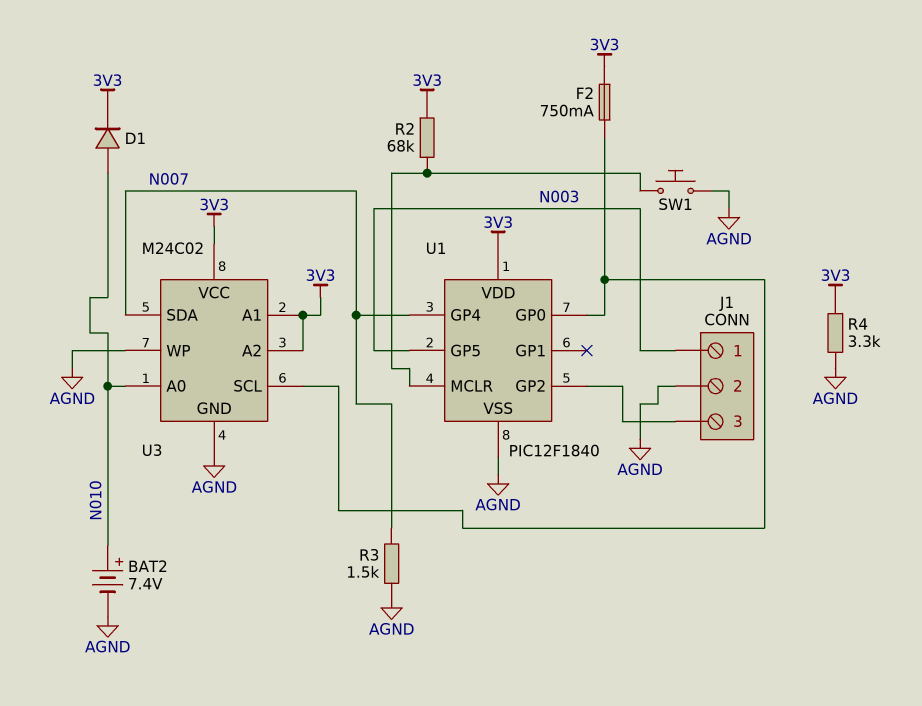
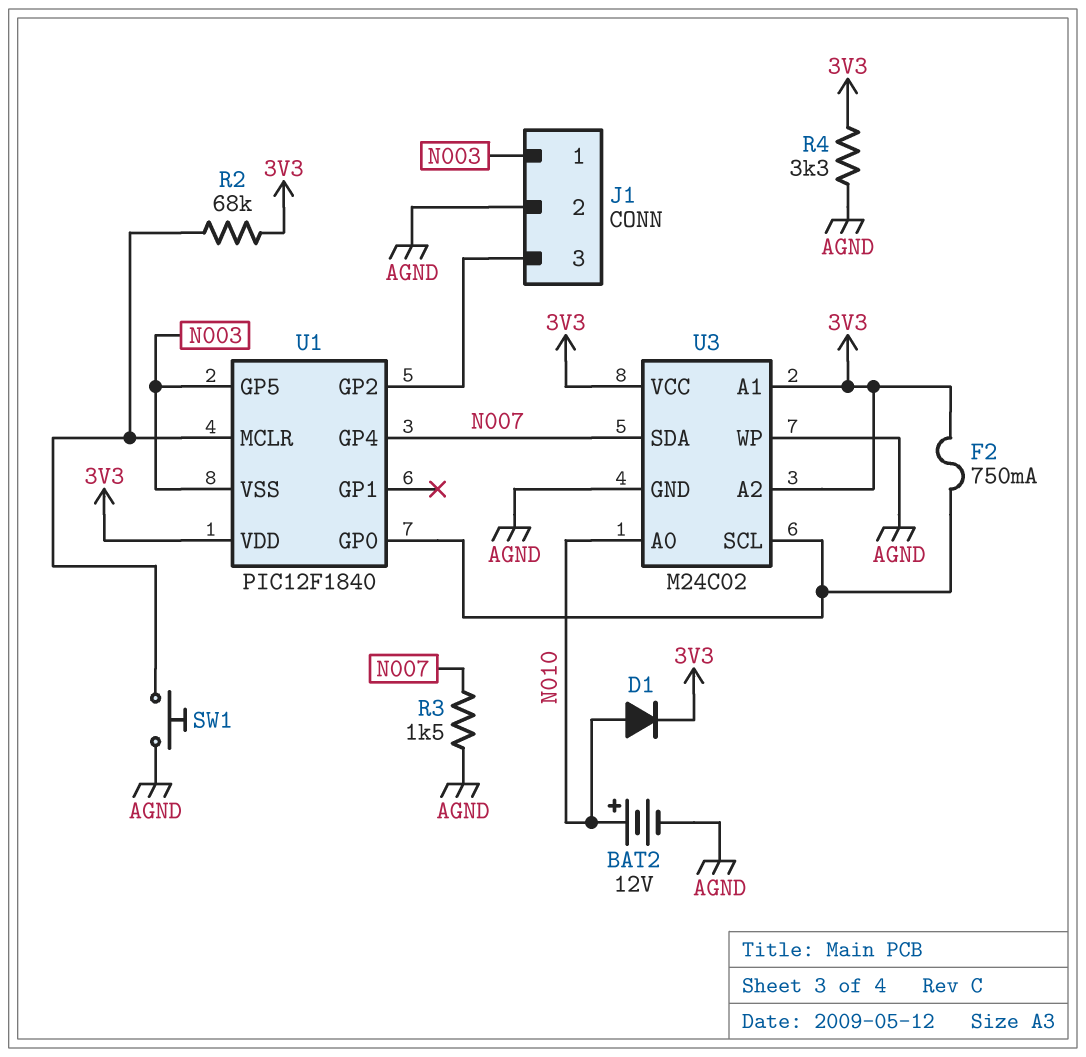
BAT2: 7.4V (plus N010, minus AGND) -> 12V (plus N010, minus AGND)
U1 pin VSS: AGND -> N003

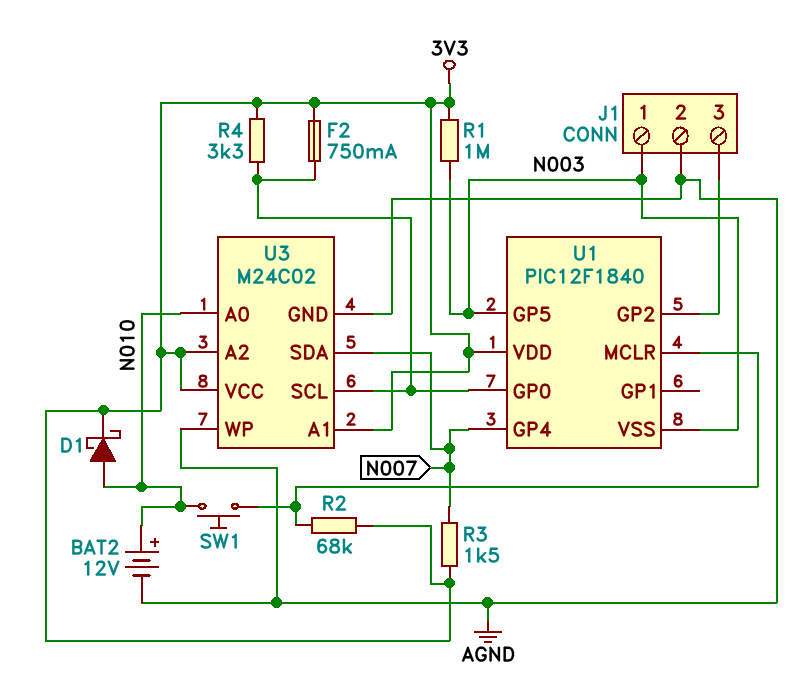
D1: diode (A N010, K 3V3) -> schottky (A N010, K 3V3)
R1: none -> 1M (3V3, N003)
R3: 1.5k (AGND, N007) -> 1.5k (3V3, N007)
R4: 3.3k (3V3, AGND) -> 3.3k (3V3, U1/GP0)
SW1: button (AGND, U1/MCLR) -> button (N010, U1/MCLR)

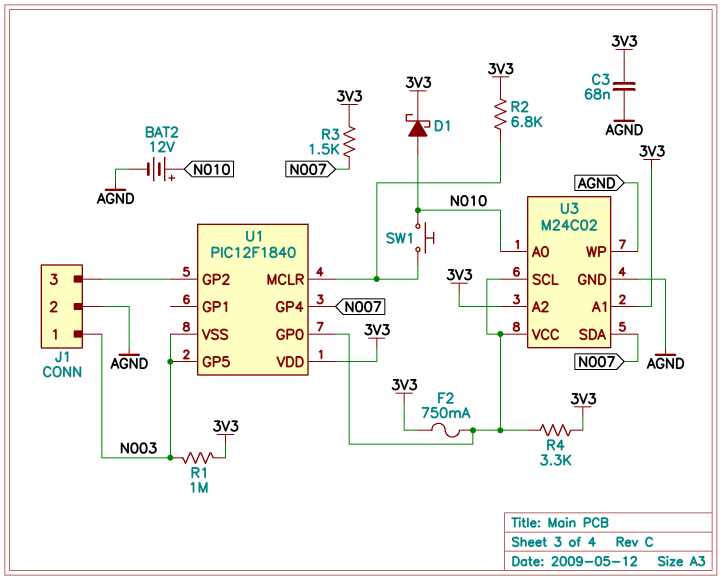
C3: none -> 68nF (3V3, AGND)
R2: 68k (3V3, U1/MCLR) -> 6.8k (3V3, U1/MCLR)
U3 pin VCC: 3V3 -> U1/GP0

